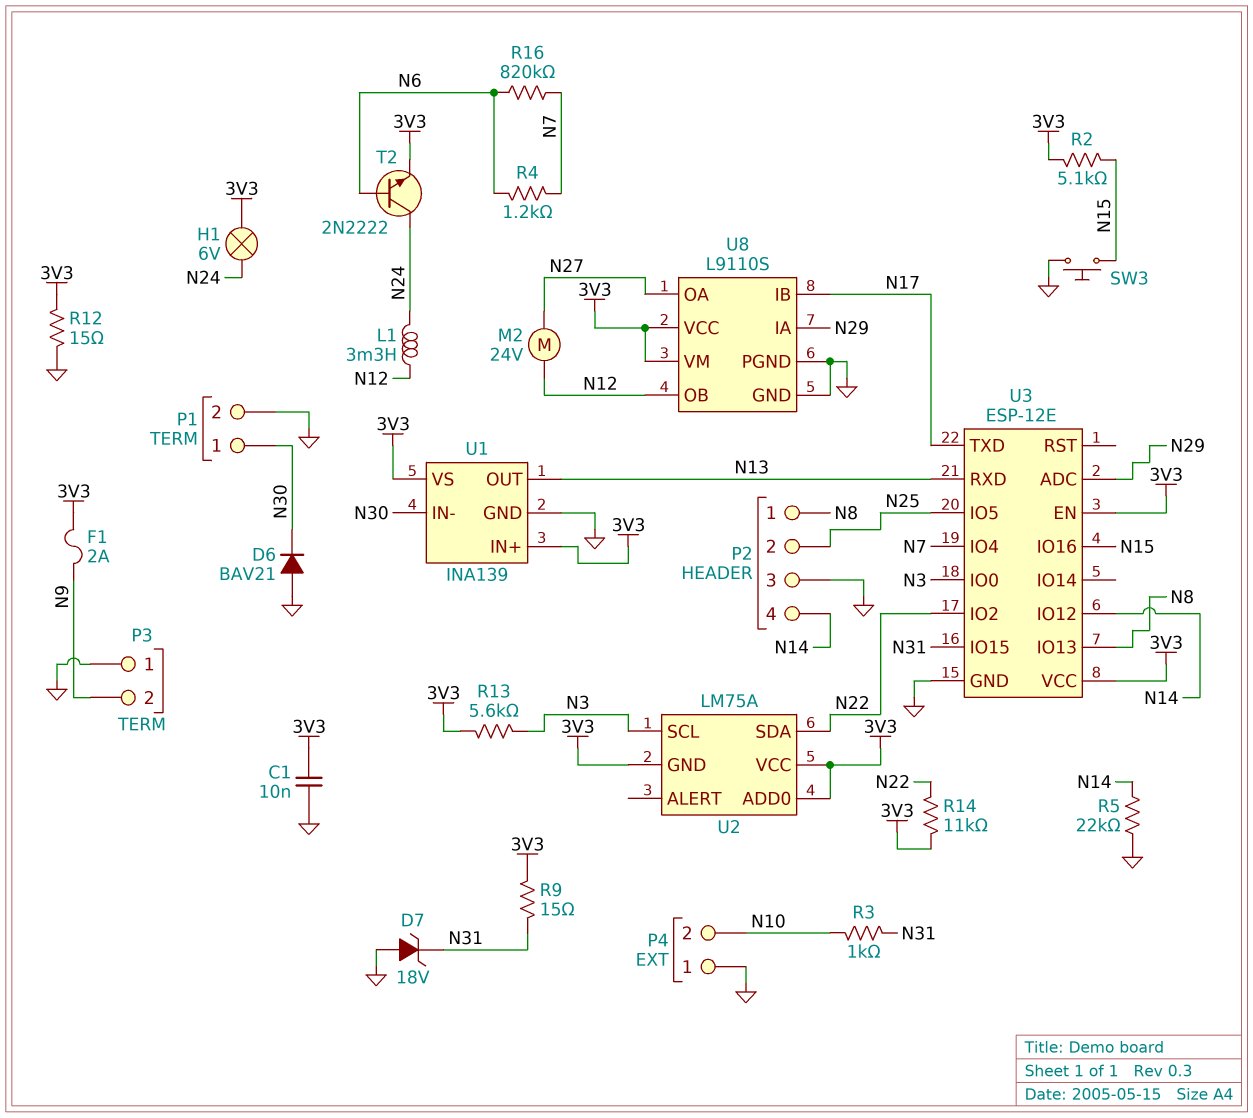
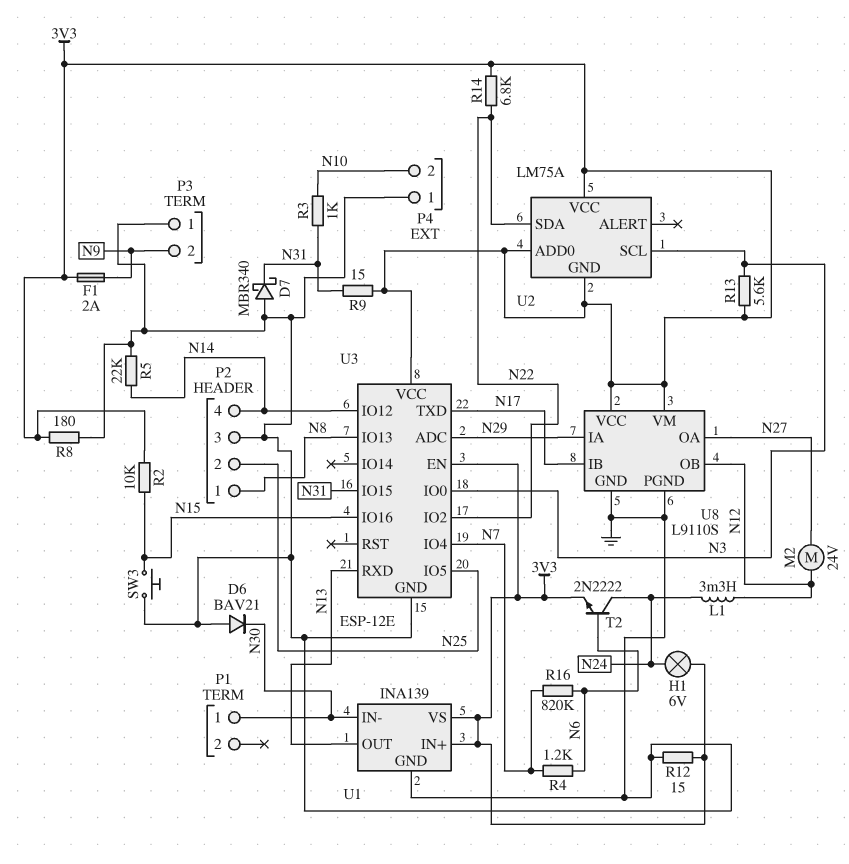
C1: 10nF (3V3, GND) -> none
D7: zener 18V (A GND, K N31) -> schottky MBR340 (A GND, K N31)
P1 pin 2: GND -> none
R2: 5.1k (3V3, N15) -> 10k (3V3, N15)
R8: none -> 180 (3V3, GND)
R14: 11k (3V3, N22) -> 6.8k (3V3, N22)

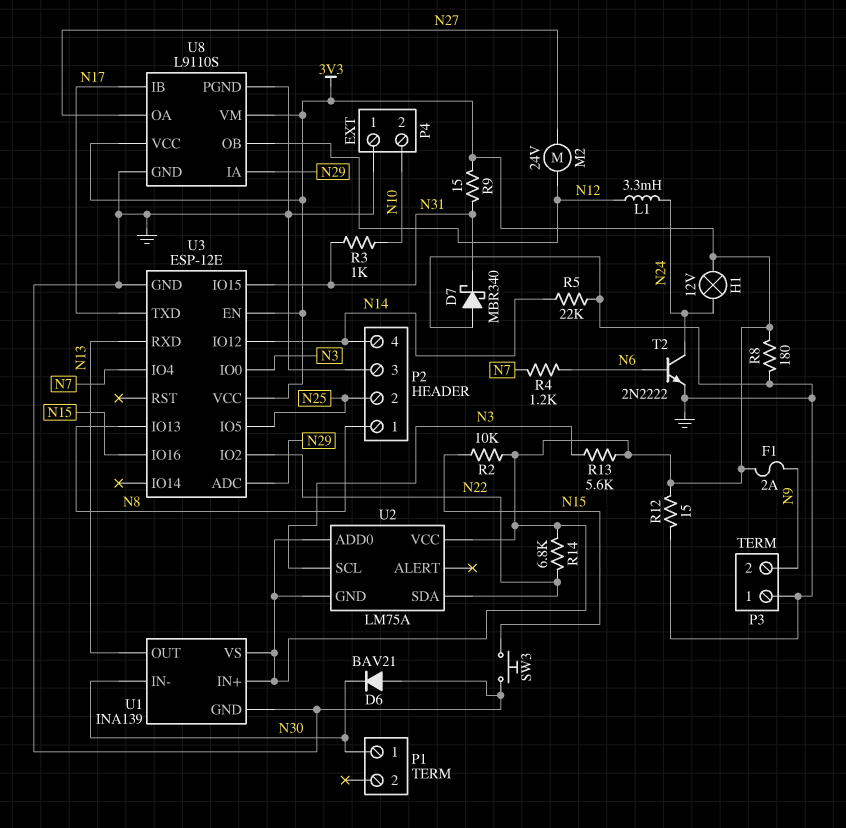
H1: lamp 6V (3V3, N24) -> lamp 12V (3V3, N24)
R16: 820k (N6, N7) -> none
T2: NPN 2N2222 (B N6, C N24, E 3V3) -> NPN 2N2222 (B N6, C N24, E GND)

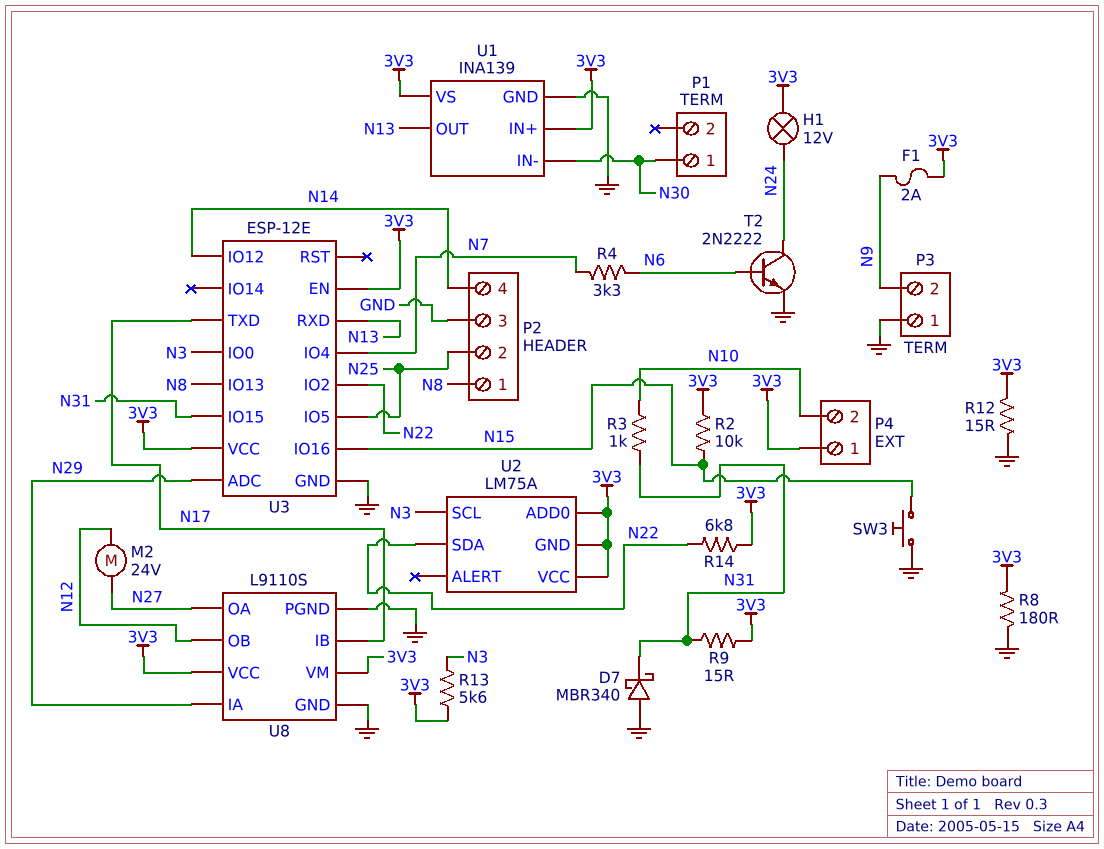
D6: diode BAV21 (A GND, K N30) -> none
L1: 3.3mH (N12, N24) -> none
P4 pin 1: GND -> 3V3
R4: 1.2k (N6, N7) -> 3.3k (N6, N7)
R5: 22k (GND, N14) -> none

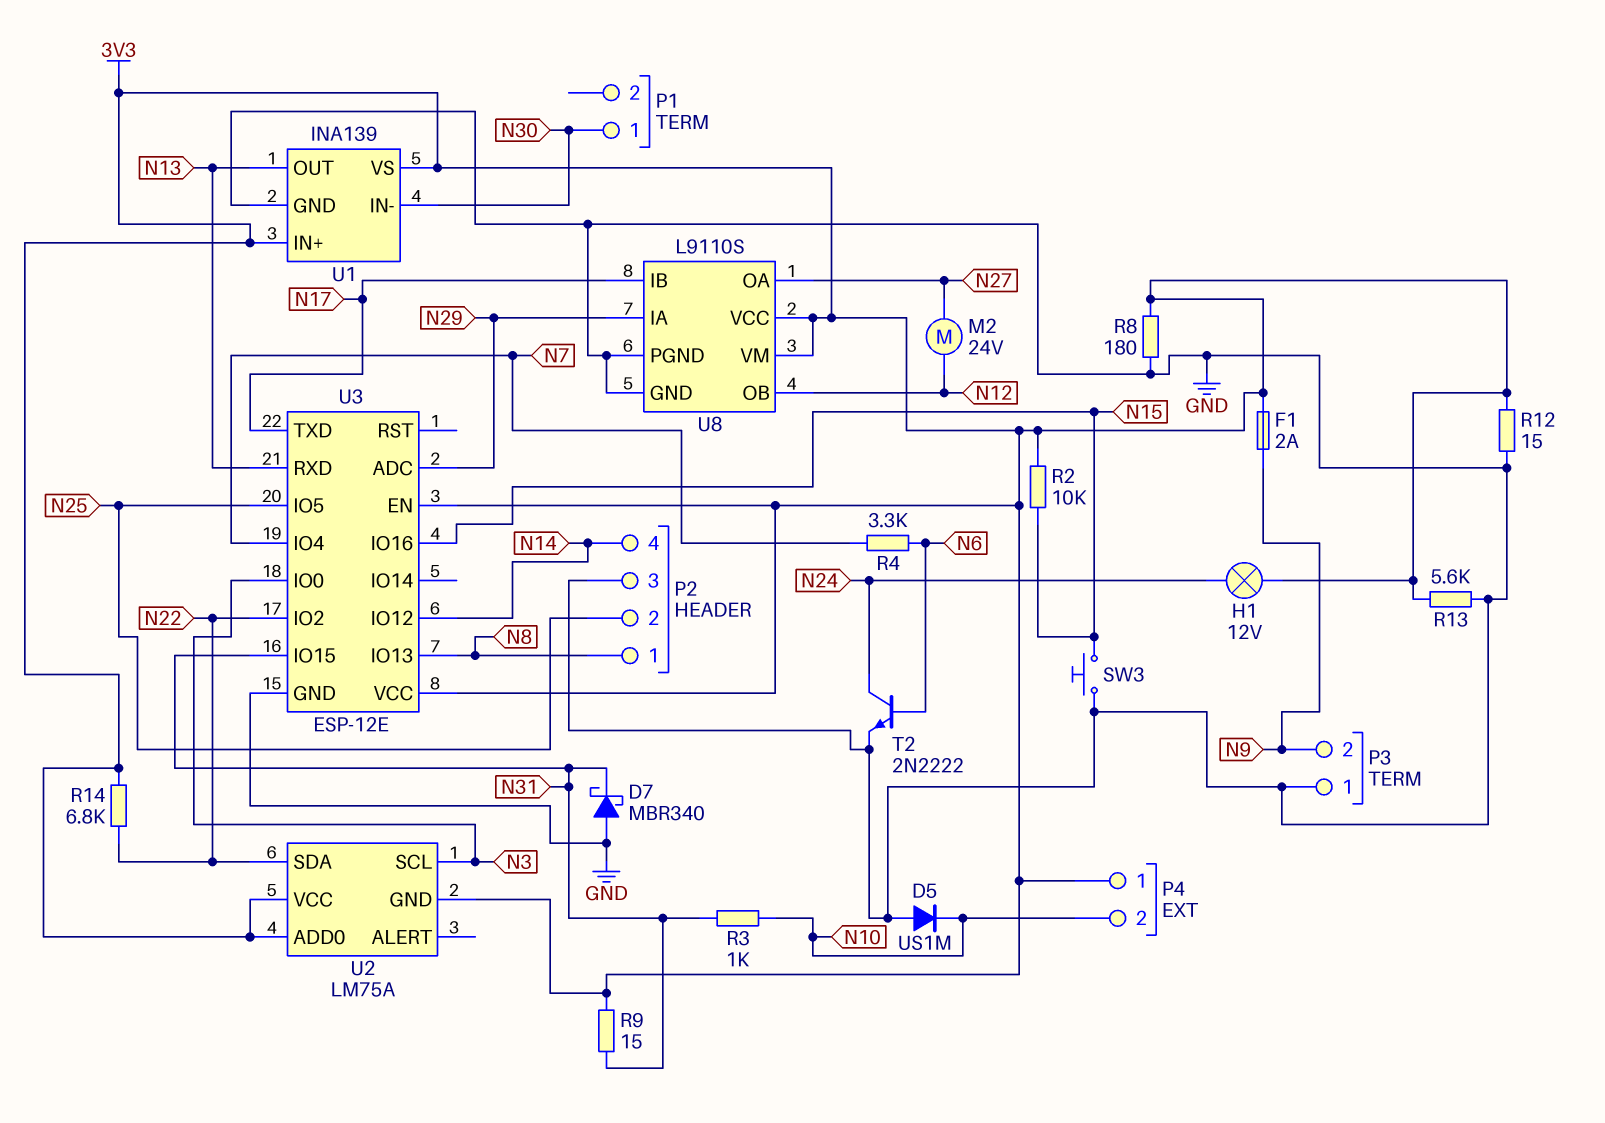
D5: none -> diode US1M (A GND, K N10)
R13: 5.6k (3V3, N3) -> 5.6k (3V3, GND)

